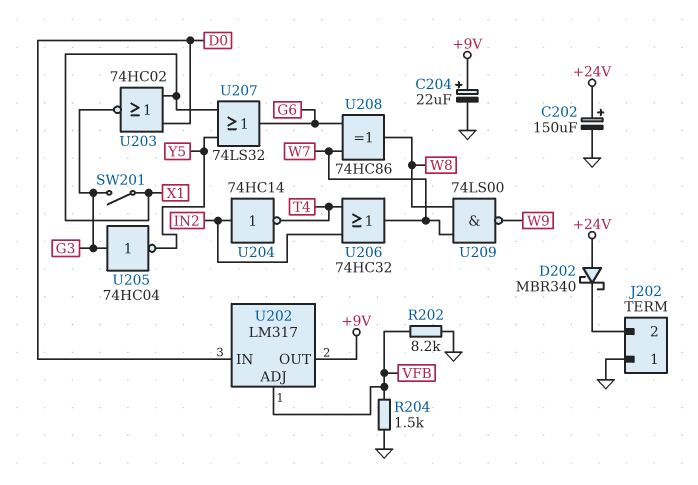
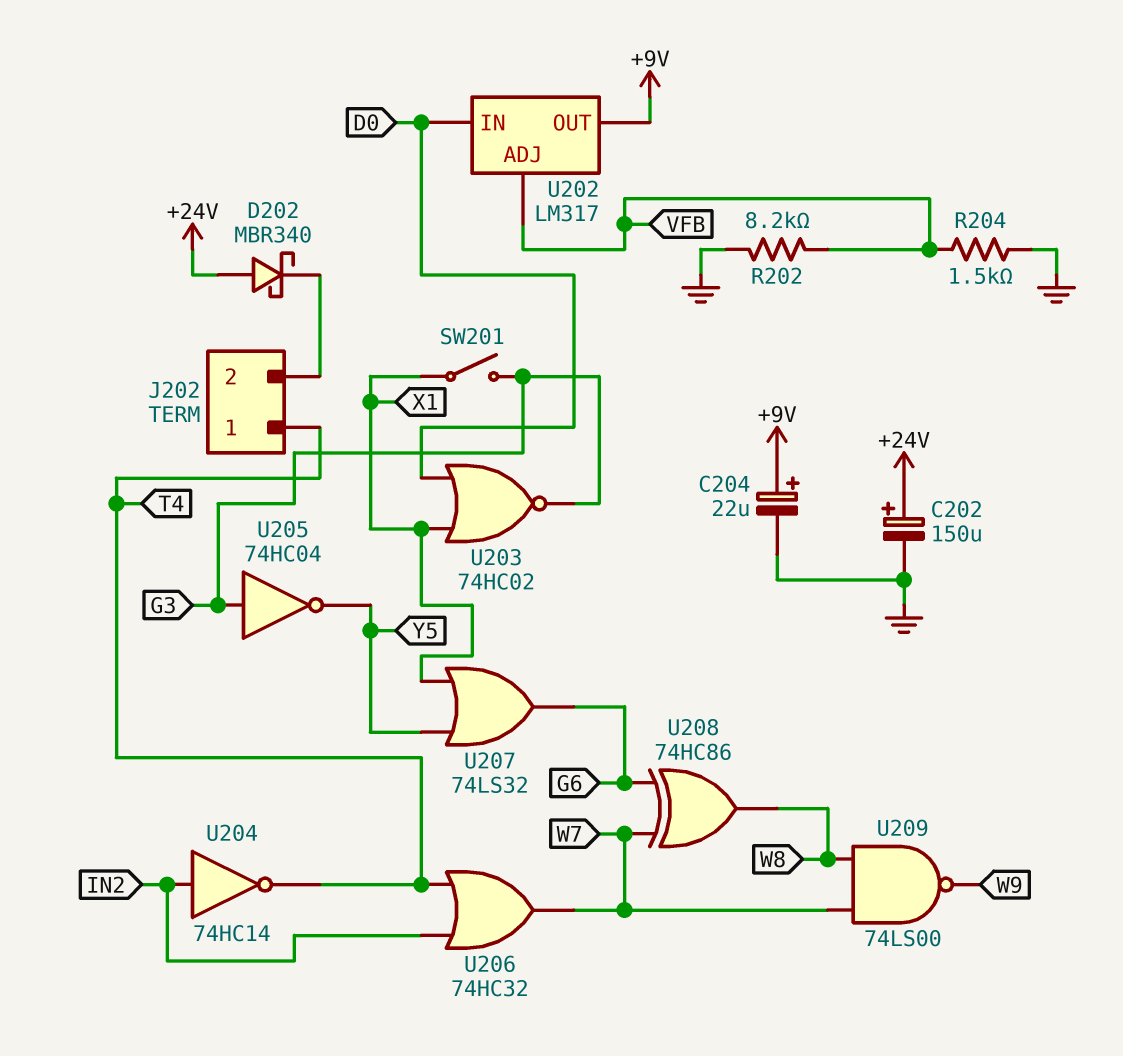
J202 pin 1: GND -> T4

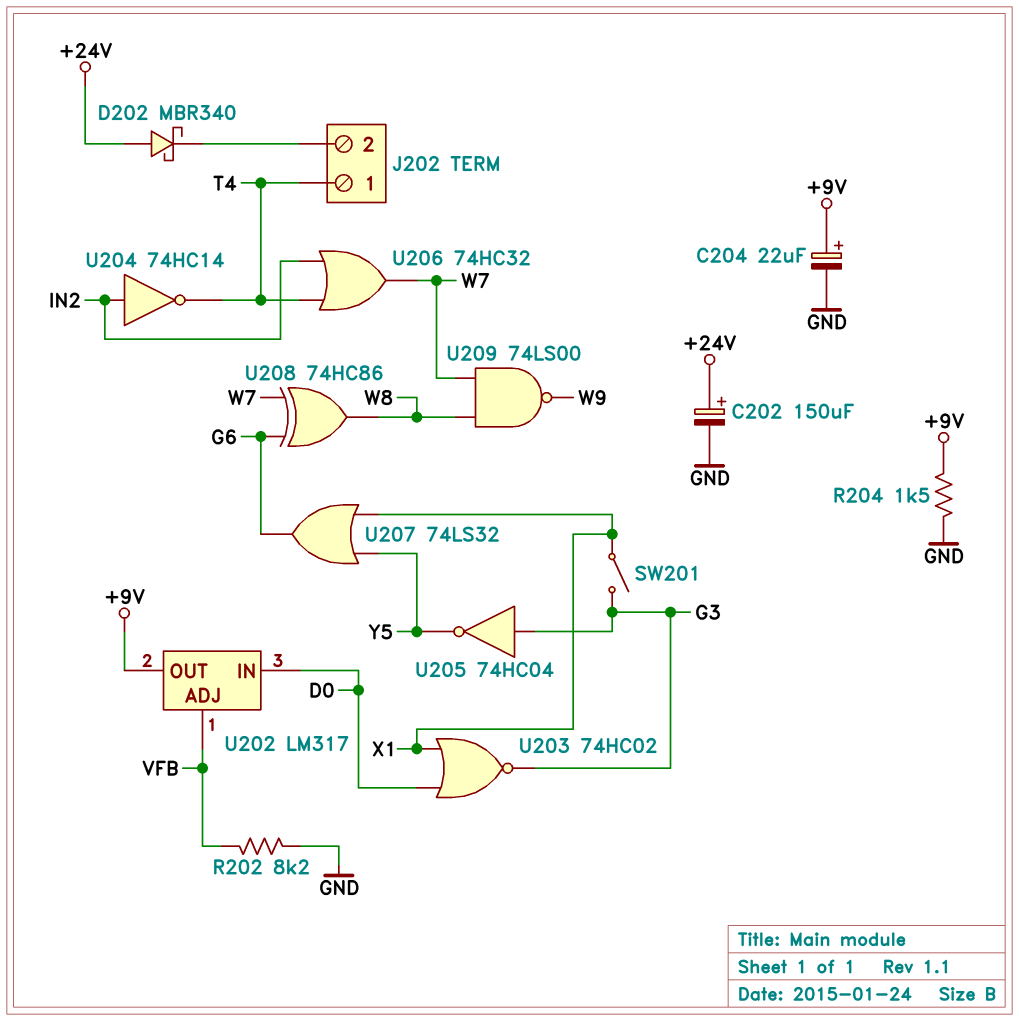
R204: 1.5k (GND, VFB) -> 1.5k (+9V, GND)

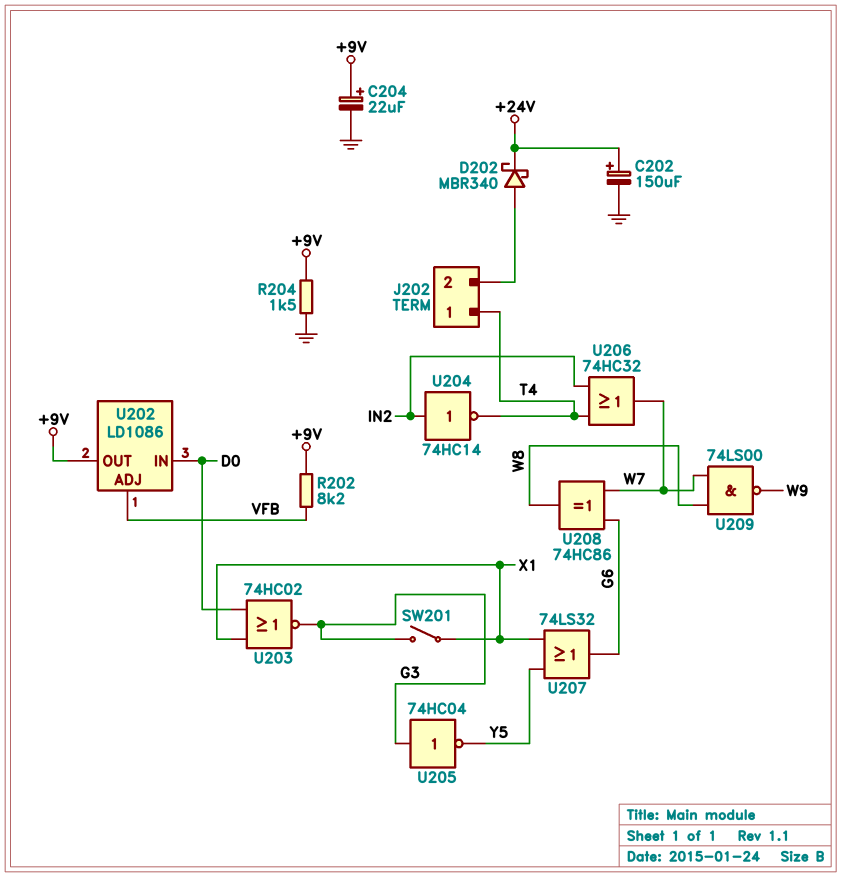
D202: schottky MBR340 (A +24V, K J202/2) -> schottky MBR340 (A J202/2, K +24V)
R202: 8.2k (GND, VFB) -> 8.2k (+9V, VFB)
U202: LM317 -> LD1086

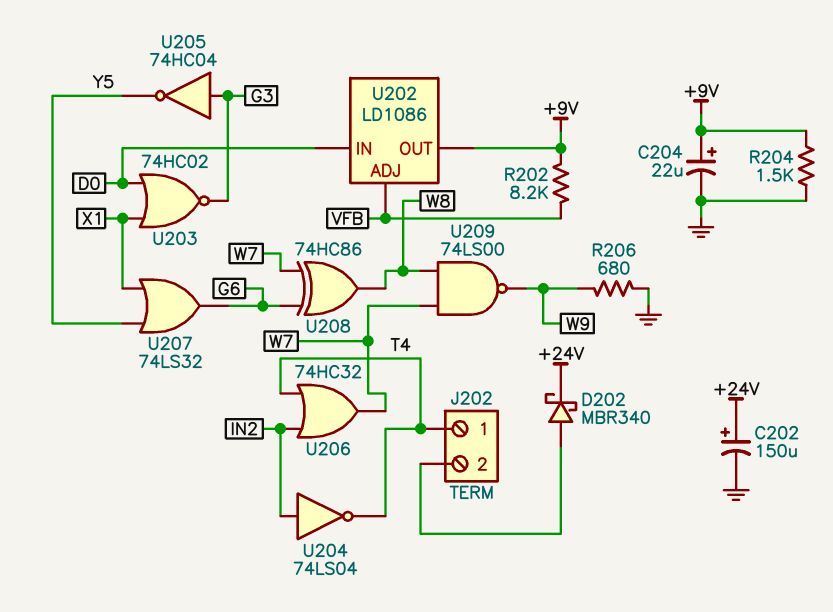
R206: none -> 680 (GND, W9)
SW201: switch (G3, X1) -> none
U204: NOT 74HC14 (in IN2, out T4) -> NOT 74LS04 (in IN2, out T4)

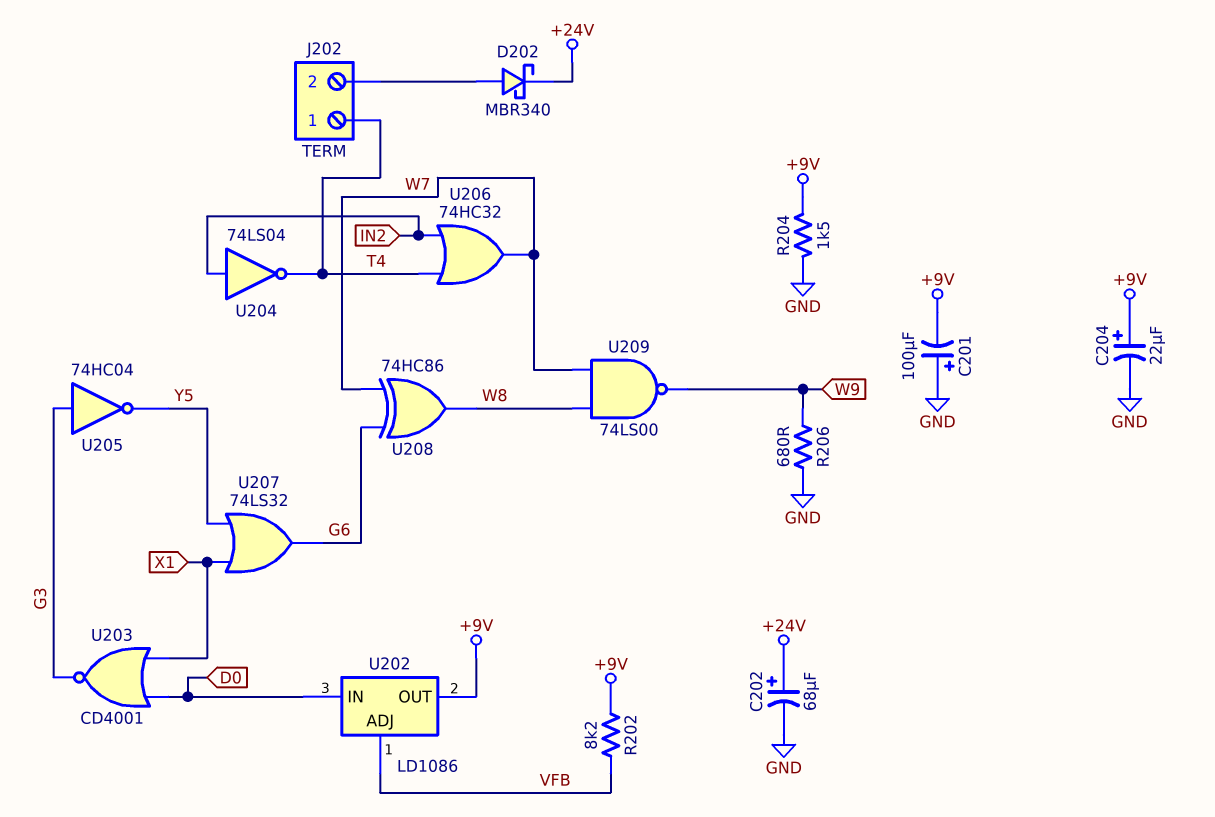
C201: none -> 100uF (plus GND, minus +9V)
C202: 150uF (plus +24V, minus GND) -> 68uF (plus +24V, minus GND)
U203: NOR 74HC02 (in D0, in X1, out G3) -> NOR CD4001 (in D0, in X1, out G3)

